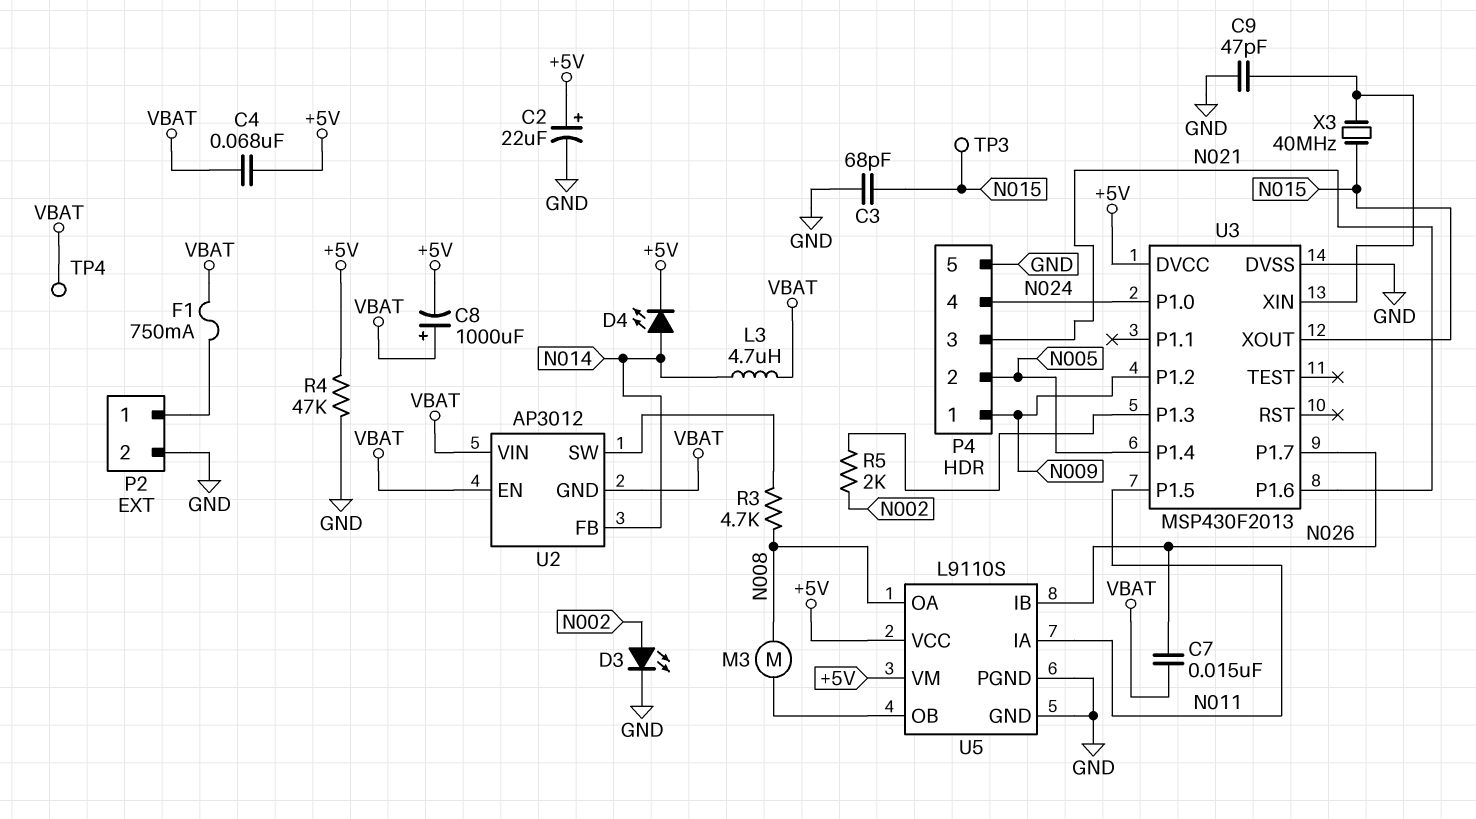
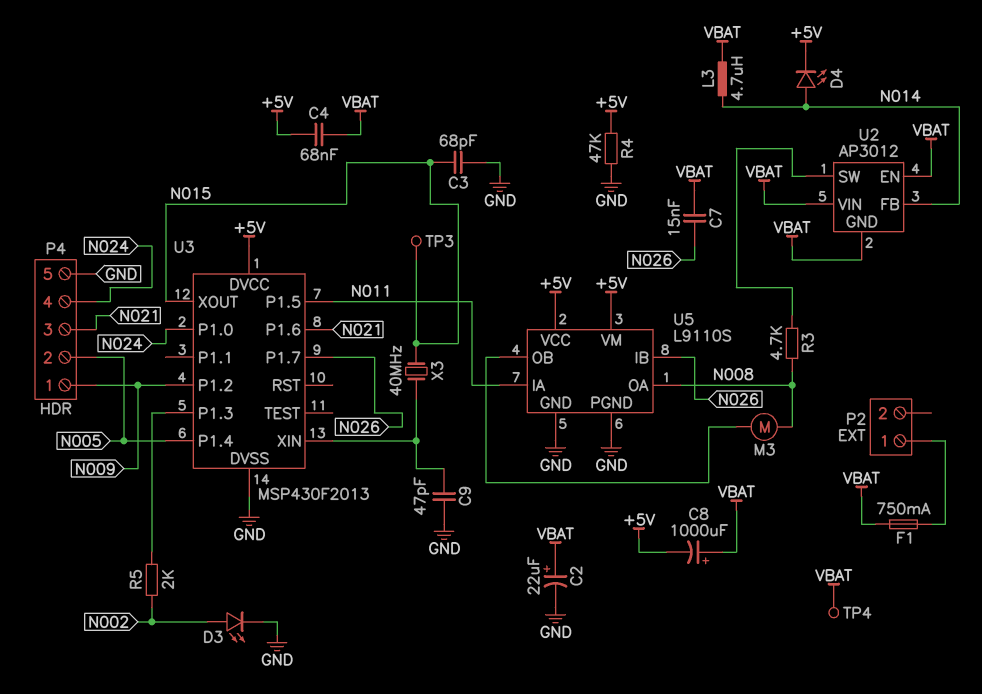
C2: 22uF (plus +5V, minus GND) -> 22uF (plus VBAT, minus GND)
P2 pin 2: GND -> none

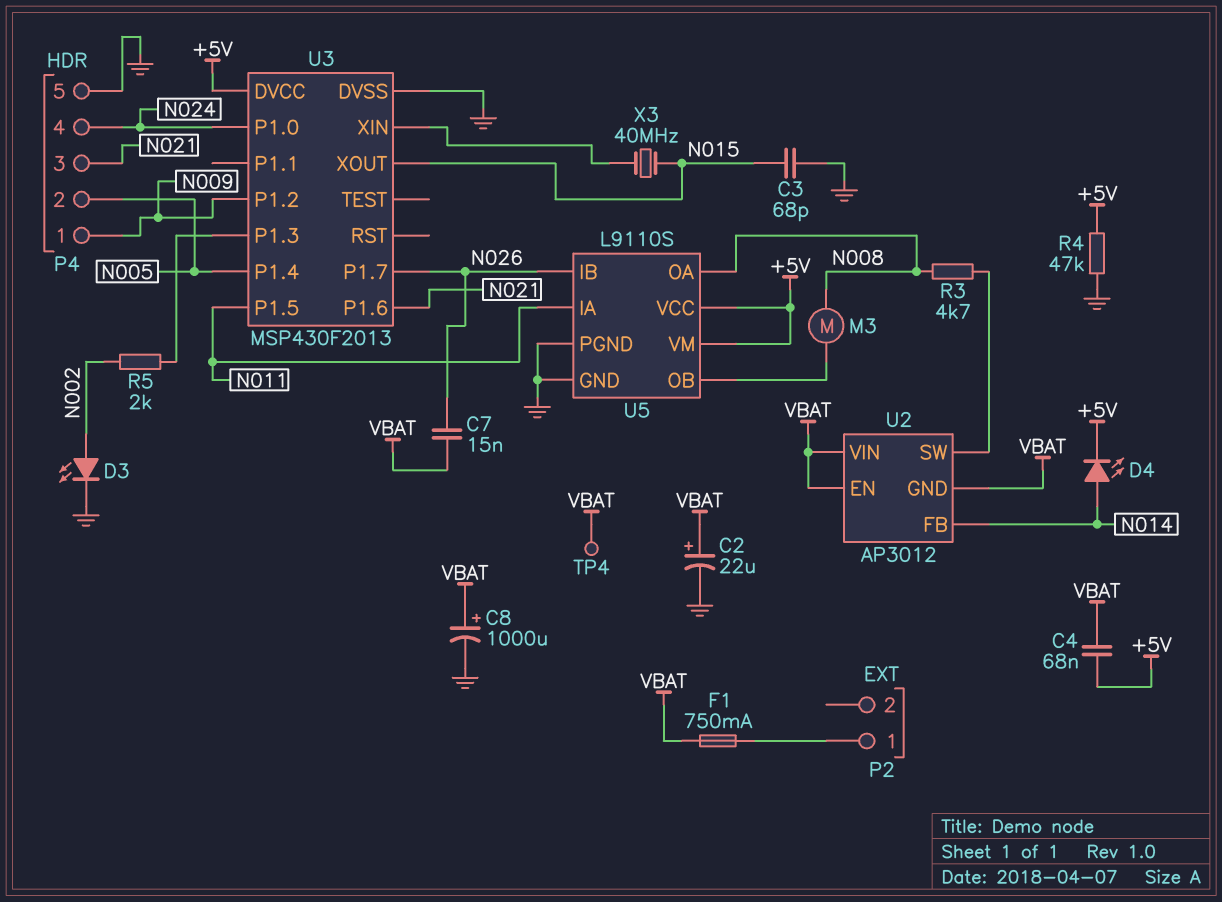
C8: 1000uF (plus VBAT, minus +5V) -> 1000uF (plus VBAT, minus GND)
C9: 47pF (GND, U3/XIN) -> none
L3: 4.7uH (N014, VBAT) -> none
TP3: test point (N015) -> none

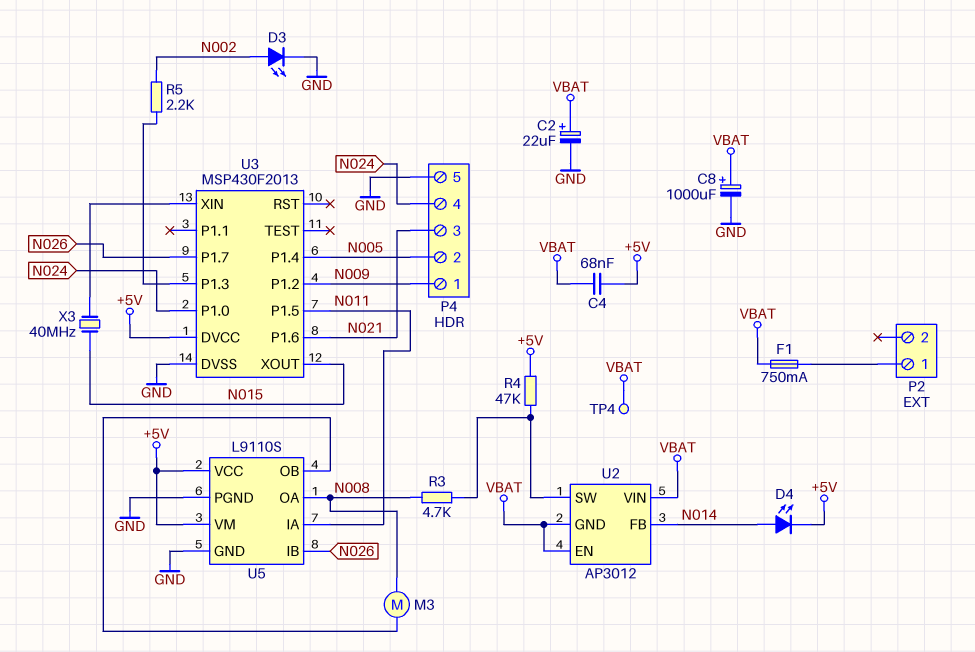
C3: 68pF (GND, N015) -> none
C7: 15nF (N026, VBAT) -> none
R4: 47k (+5V, GND) -> 47k (+5V, U2/SW)
R5: 2k (N002, U3/P1.3) -> 2.2k (N002, U3/P1.3)

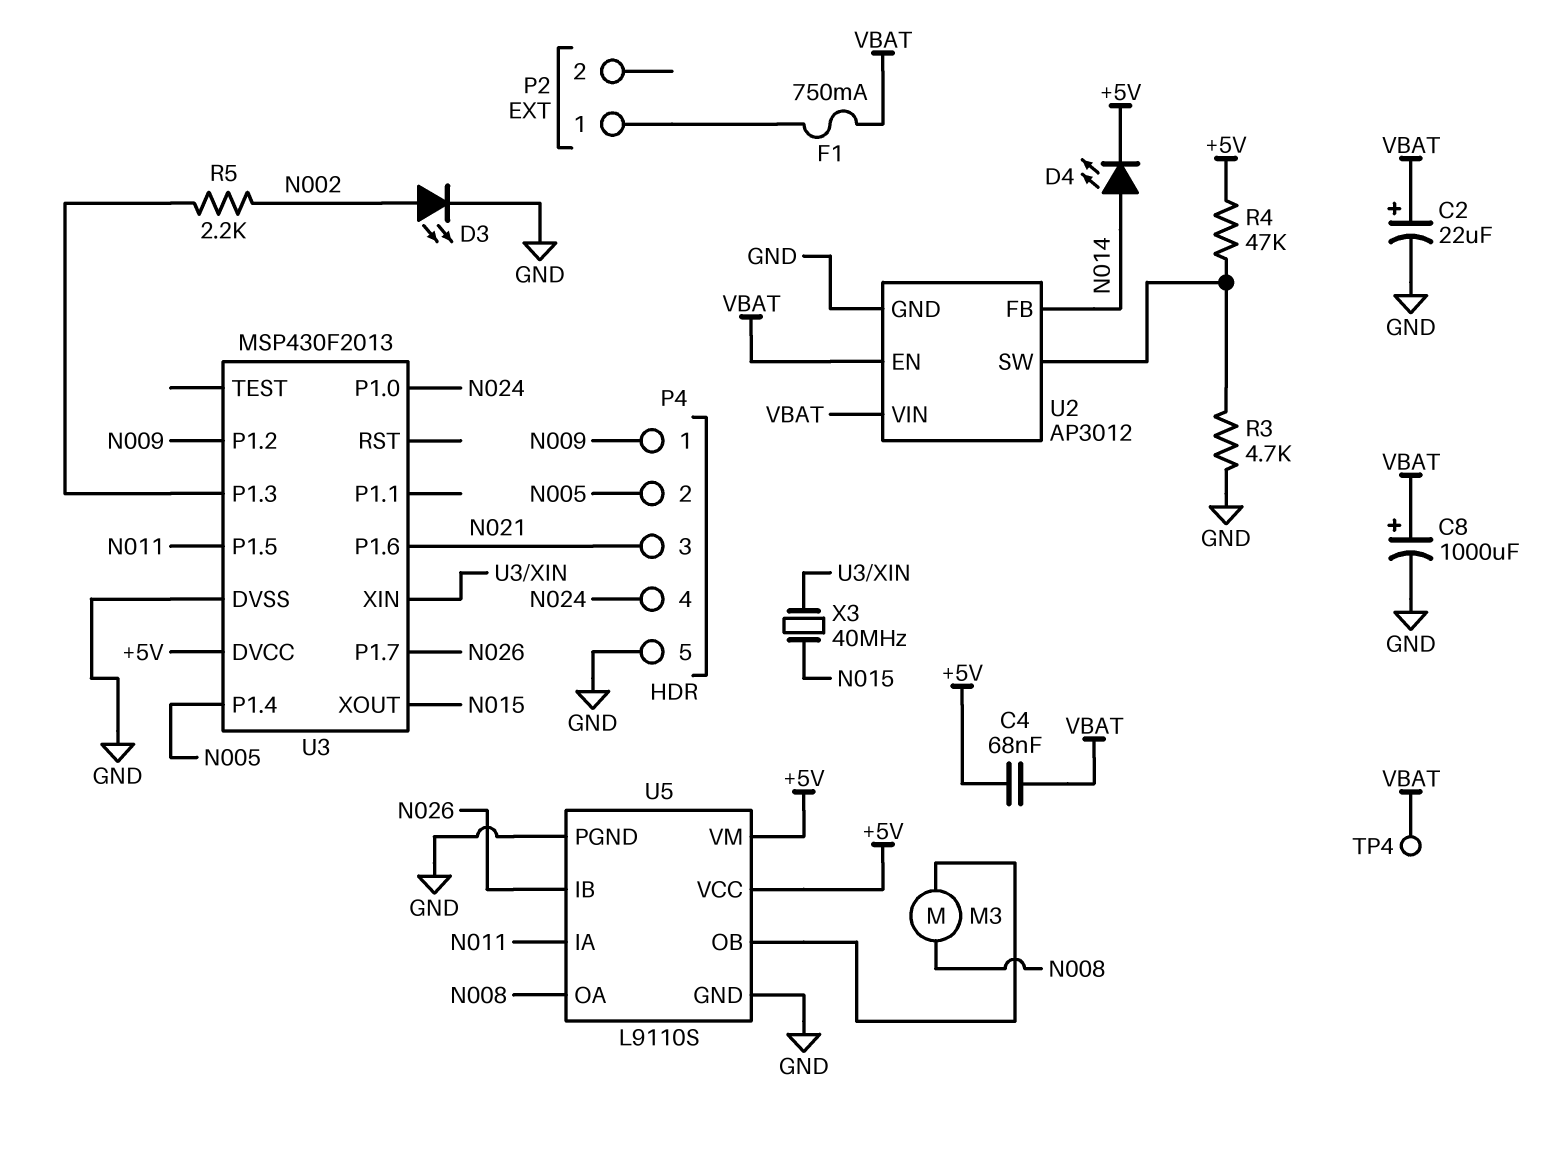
R3: 4.7k (N008, U2/SW) -> 4.7k (GND, U2/SW)
U2 pin GND: VBAT -> GND

